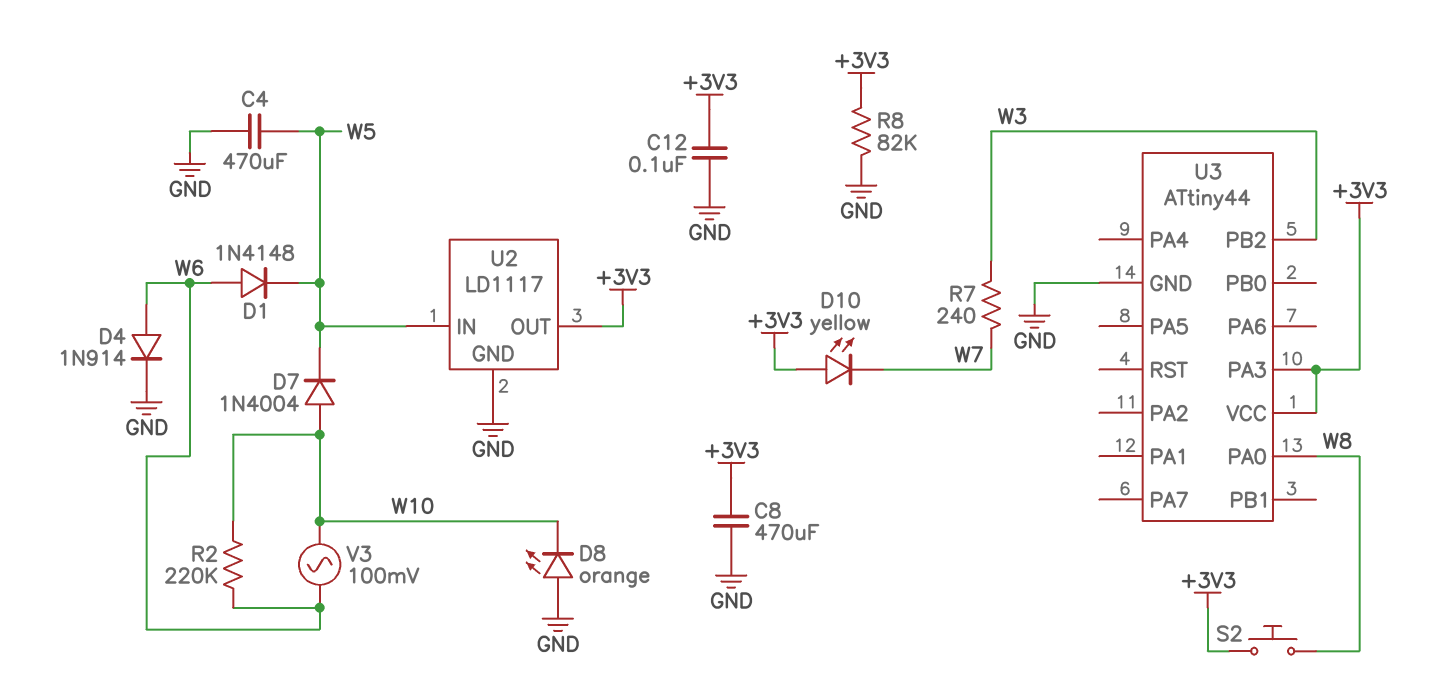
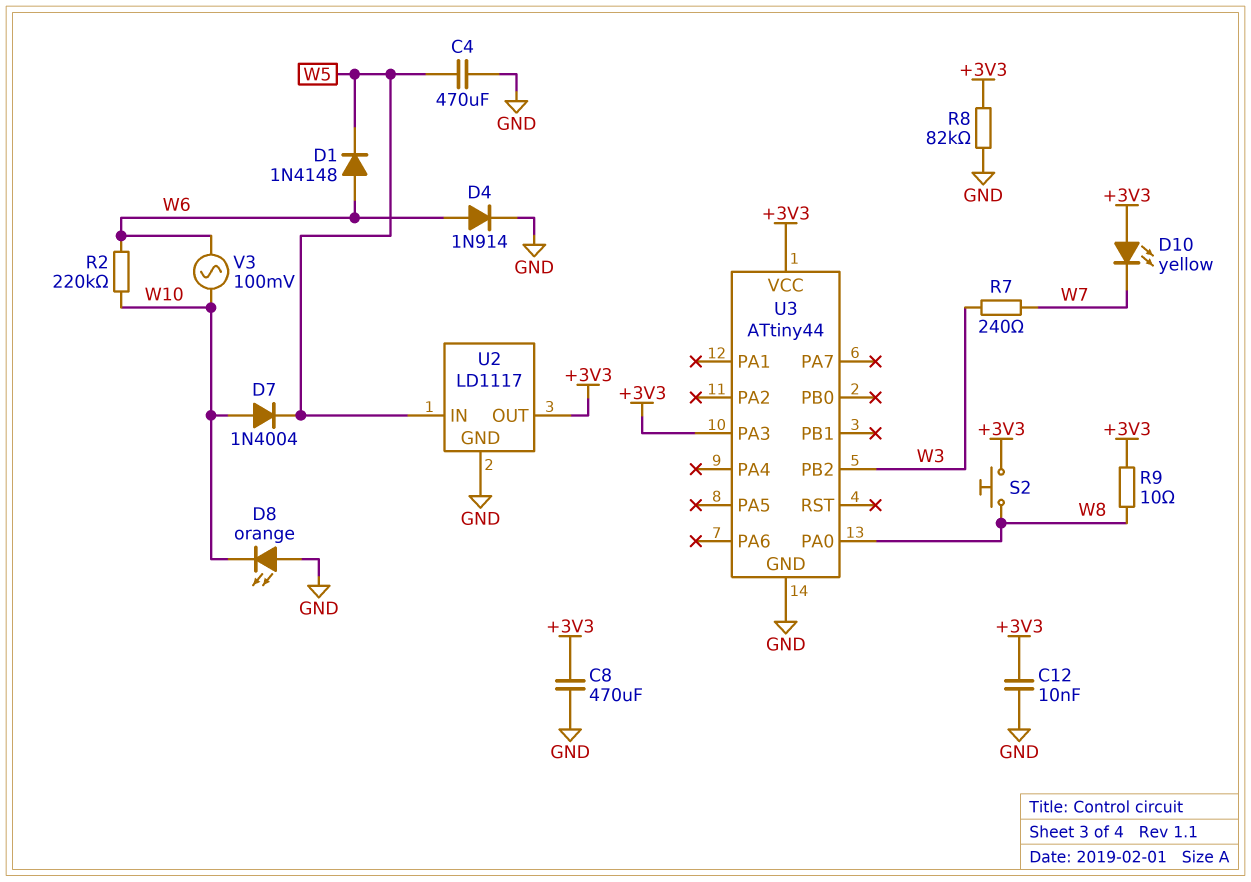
C12: 100nF (+3V3, GND) -> 10nF (+3V3, GND)
R9: none -> 10 (+3V3, W8)

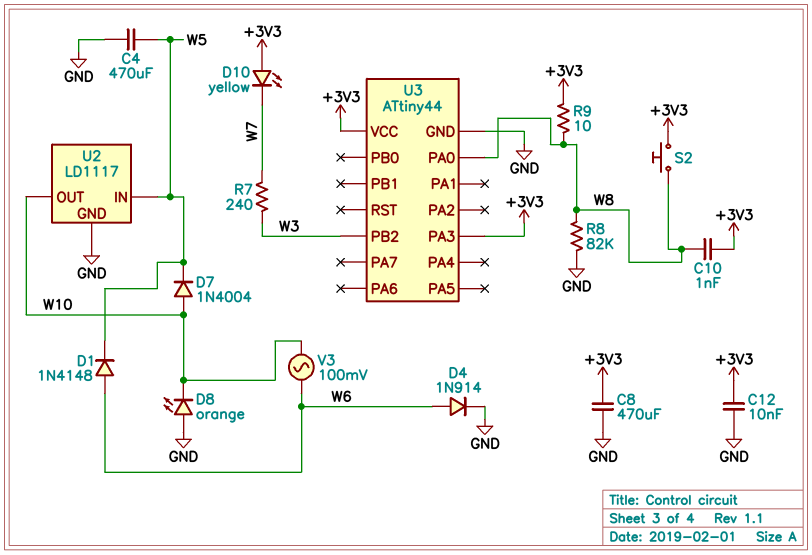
C10: none -> 1nF (+3V3, W8)
R2: 220k (W6, W10) -> none
R8: 82k (+3V3, GND) -> 82k (GND, W8)
U2 pin OUT: +3V3 -> W10

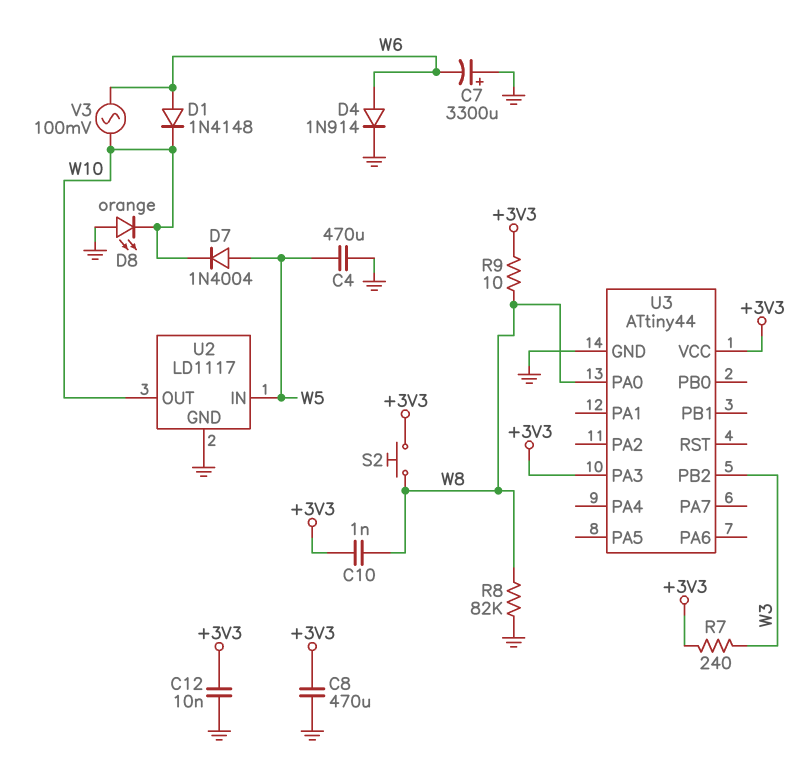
C7: none -> 3300uF (plus GND, minus W6)
D1: diode 1N4148 (A W6, K W5) -> diode 1N4148 (A W6, K W10)
D7: diode 1N4004 (A W10, K W5) -> diode 1N4004 (A W5, K W10)
D10: LED yellow (A +3V3, K W7) -> none
R7: 240 (W3, W7) -> 240 (+3V3, W3)

